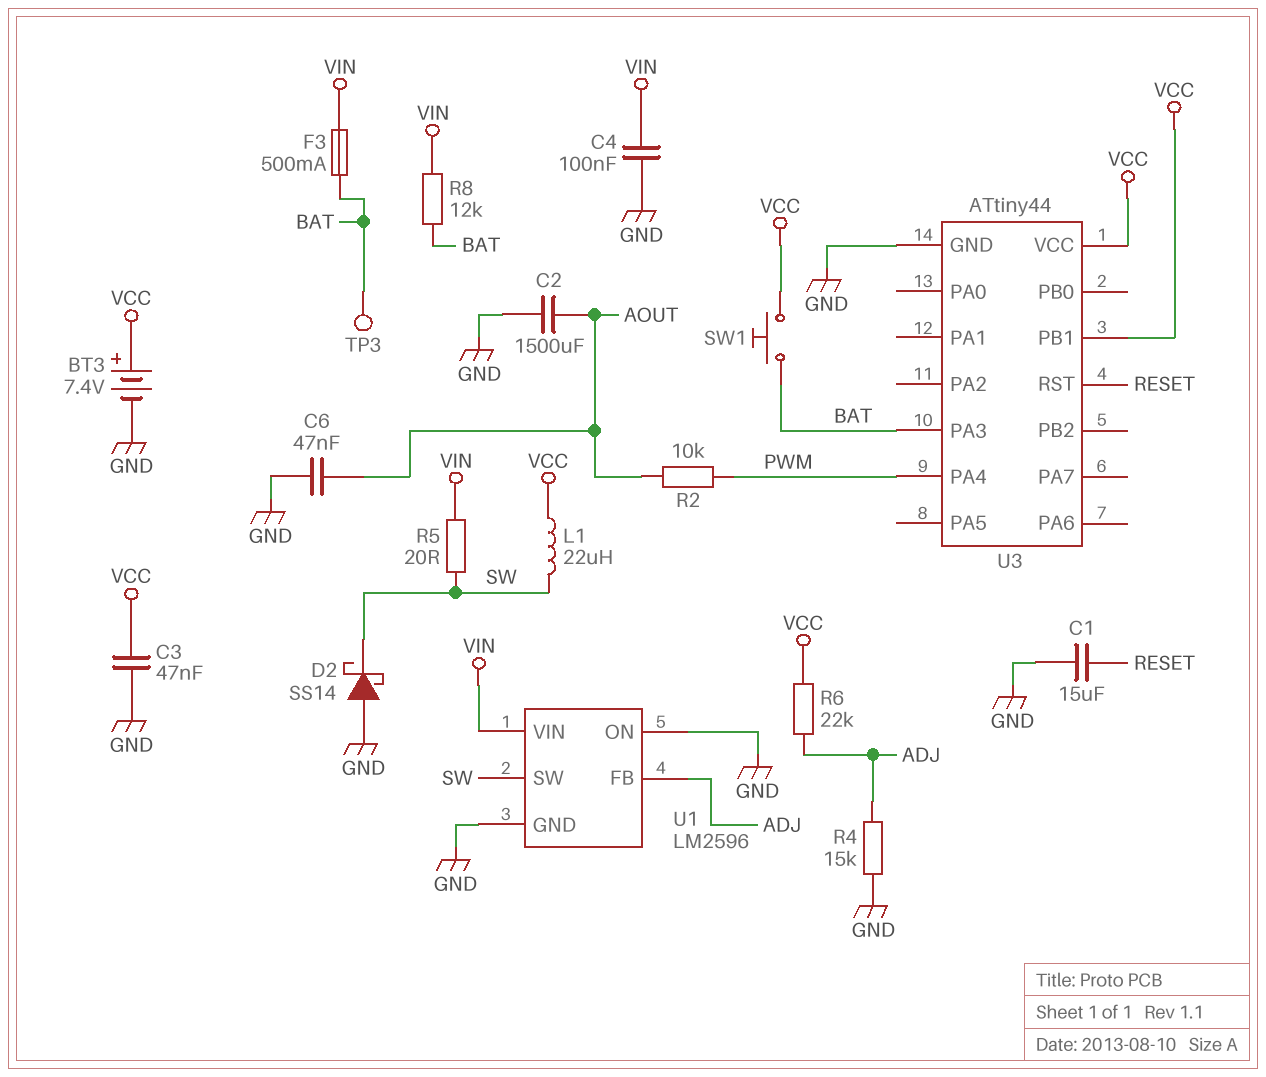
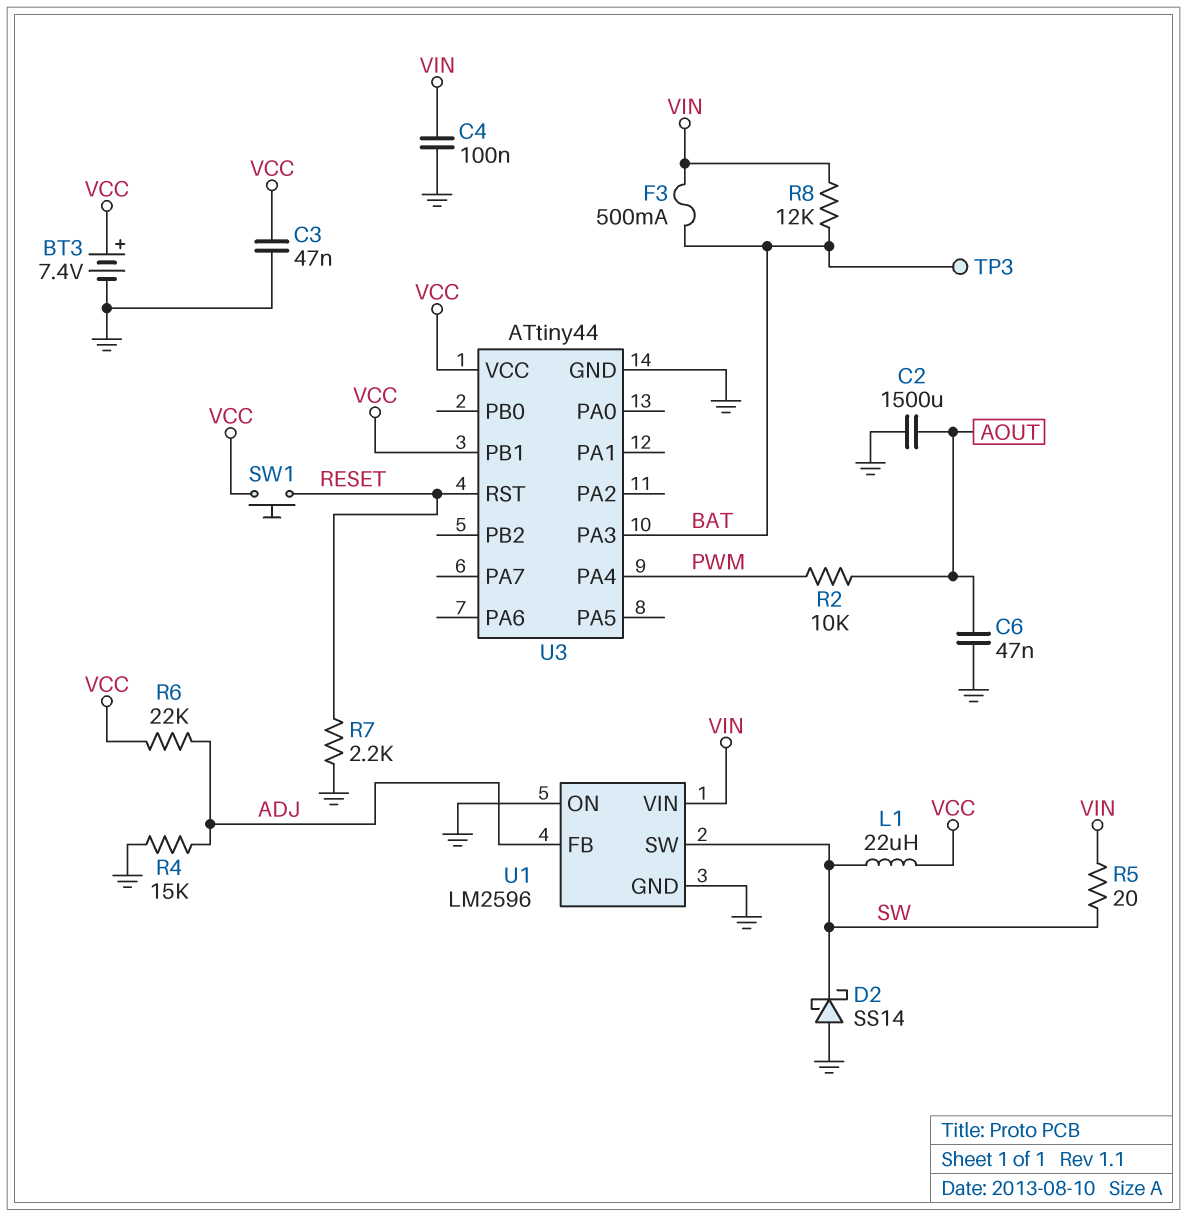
C1: 15uF (GND, RESET) -> none
R7: none -> 2.2k (GND, RESET)
SW1: button (BAT, VCC) -> button (RESET, VCC)

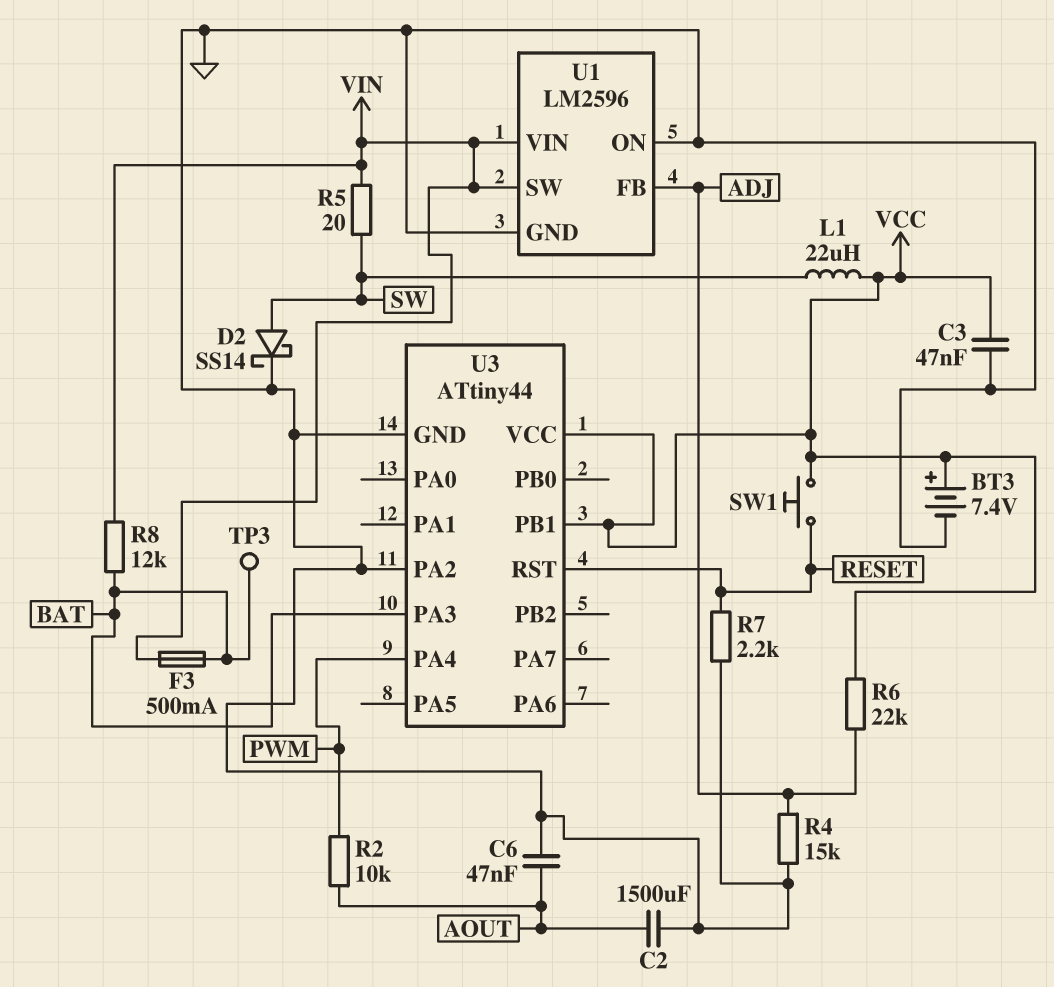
C4: 100nF (GND, VIN) -> none
D2: schottky SS14 (A GND, K SW) -> schottky SS14 (A SW, K GND)
U1 pin SW: SW -> VIN
U3 pin PA2: none -> GND

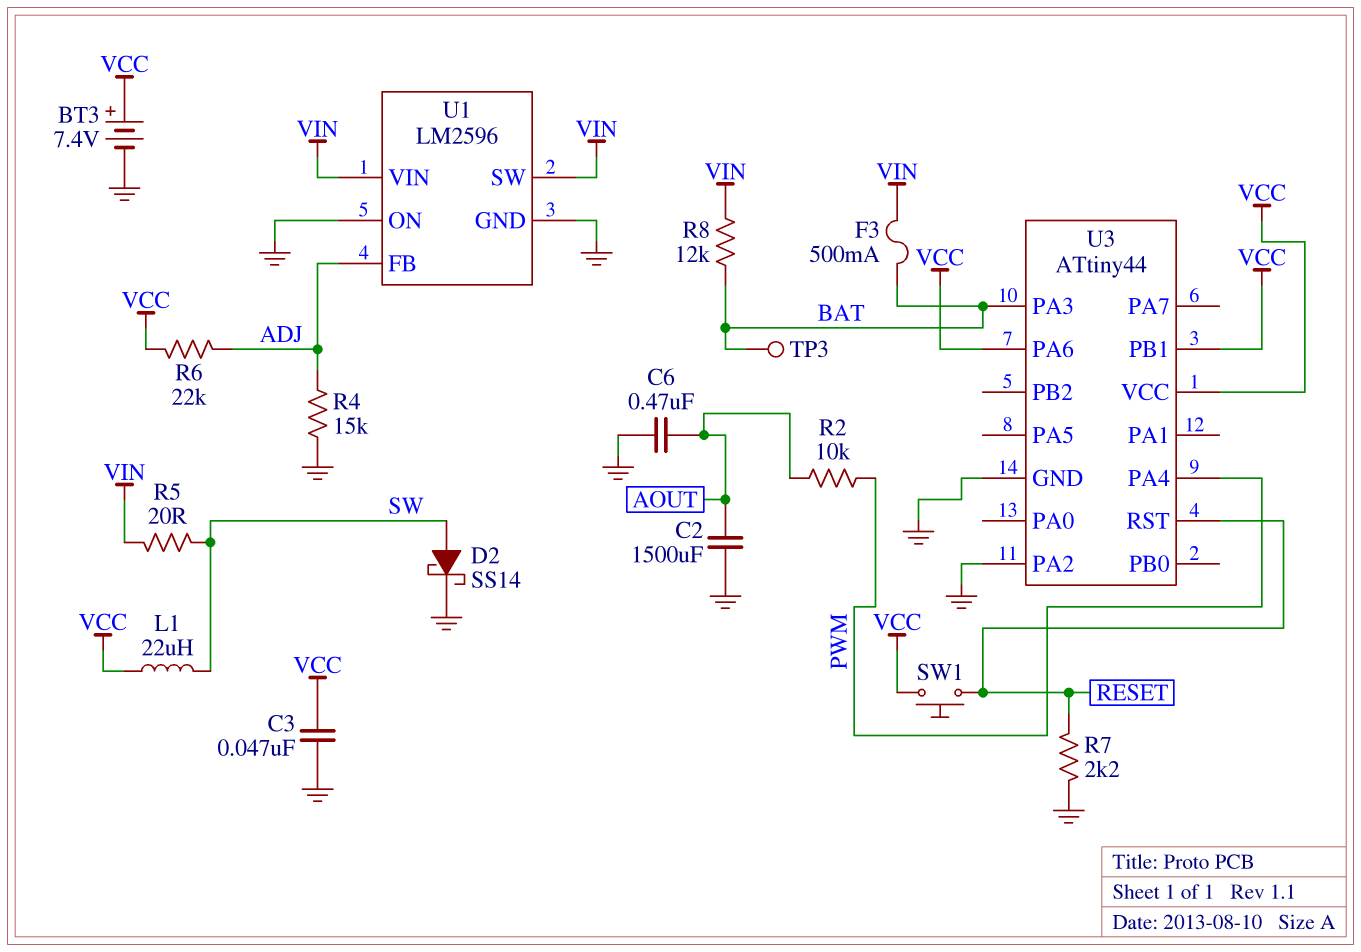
C6: 47nF (AOUT, GND) -> 470nF (AOUT, GND)
U3 pin PA6: none -> VCC

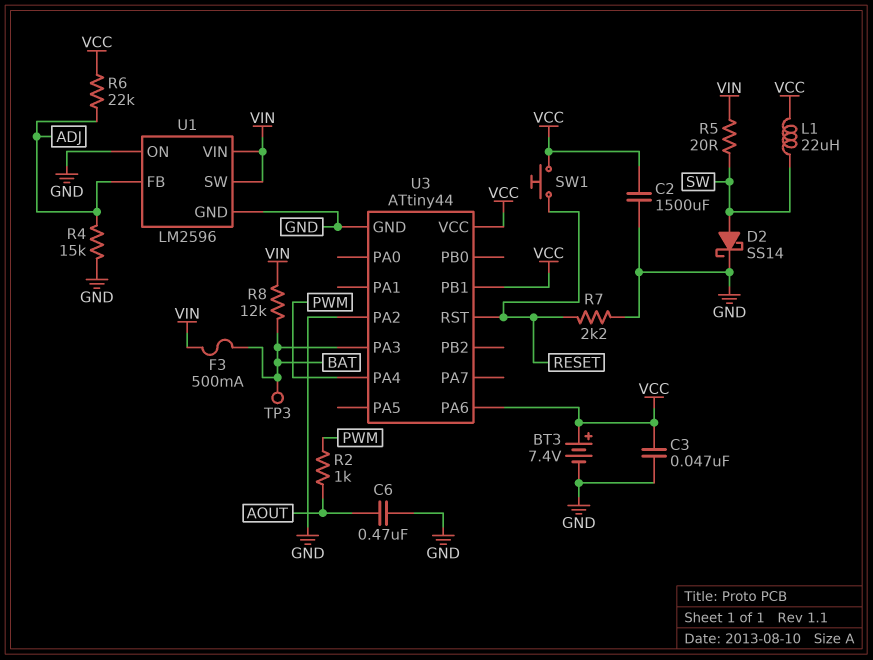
C2: 1500uF (AOUT, GND) -> 1500uF (GND, VCC)
R2: 10k (AOUT, PWM) -> 1k (AOUT, PWM)

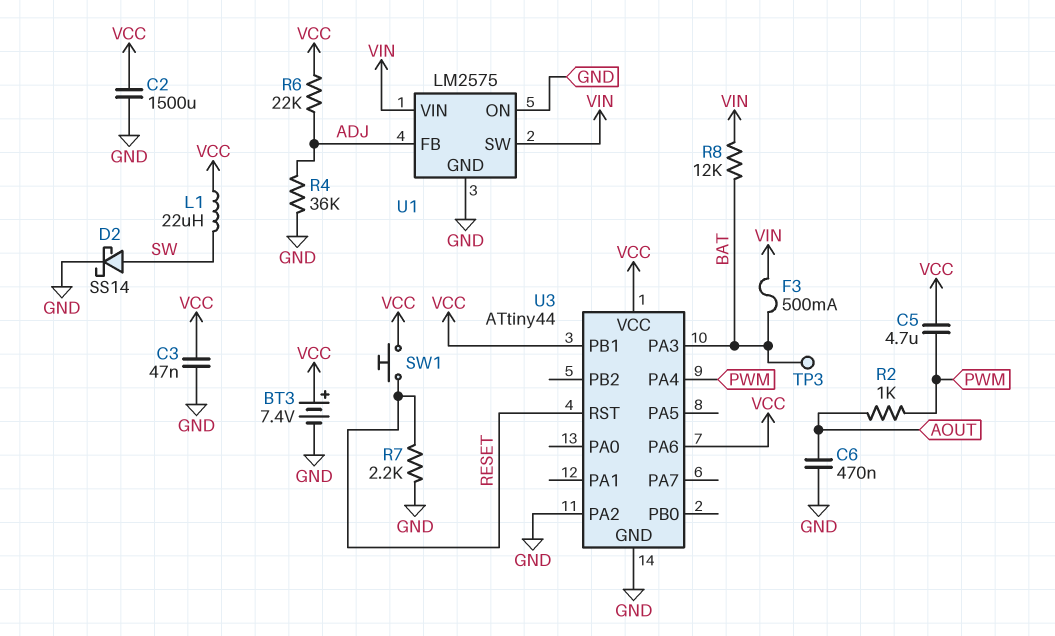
C5: none -> 4.7uF (PWM, VCC)
R4: 15k (ADJ, GND) -> 36k (ADJ, GND)
R5: 20 (SW, VIN) -> none
U1: LM2596 -> LM2575

